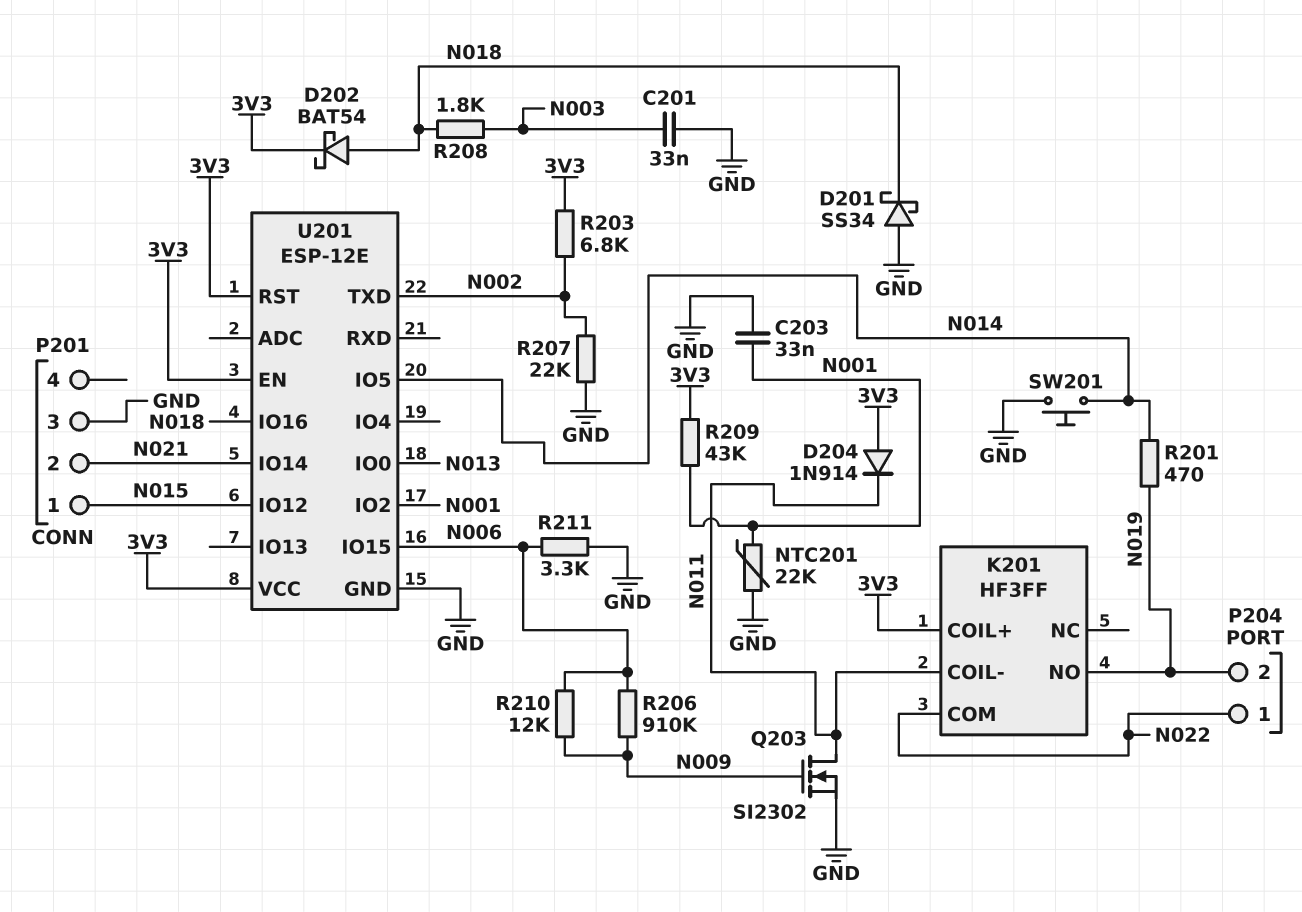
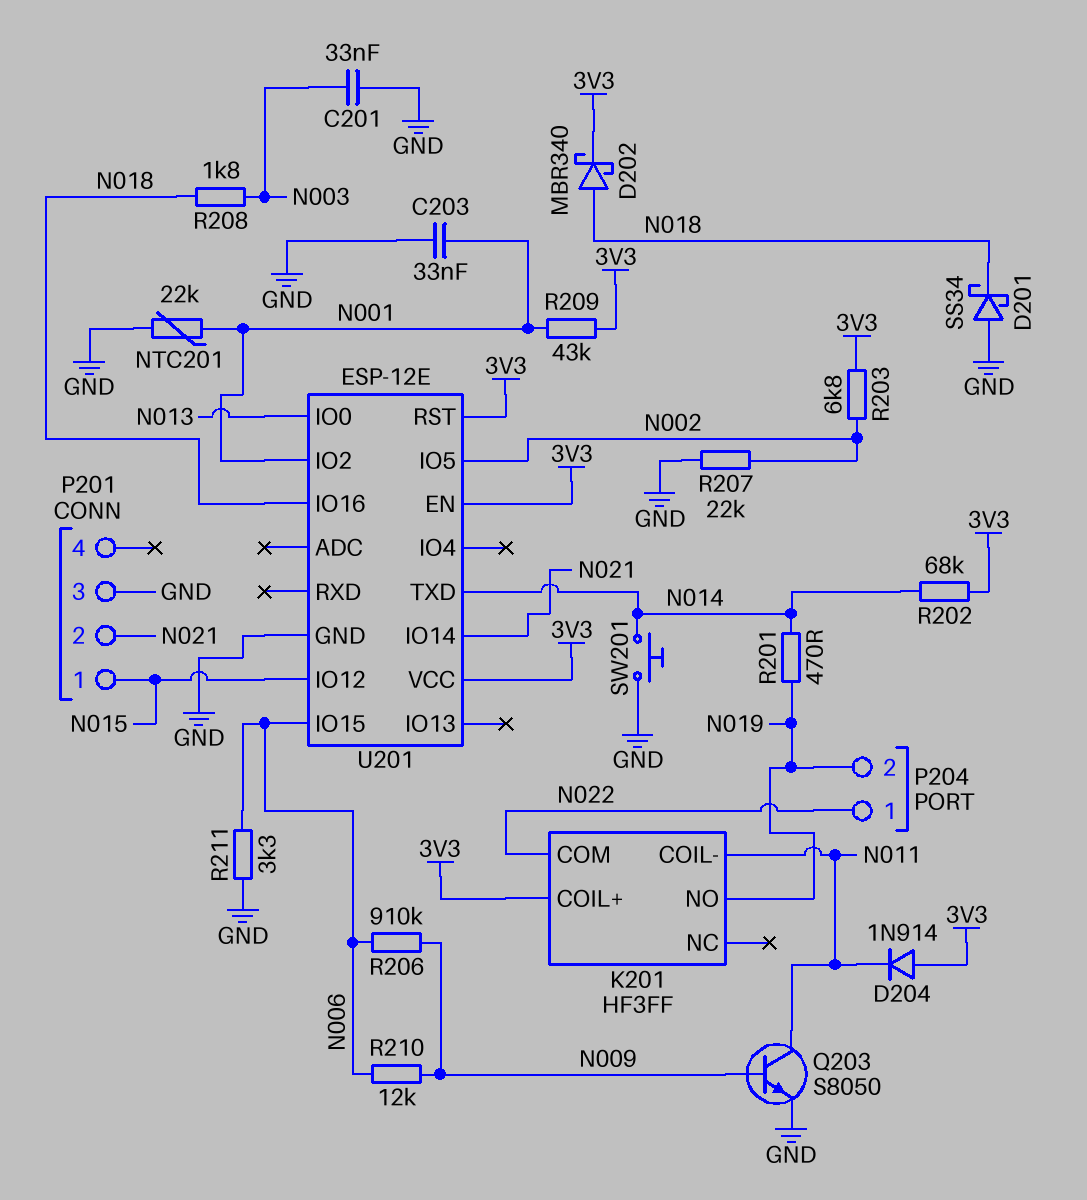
D202: schottky BAT54 (A N018, K 3V3) -> schottky MBR340 (A N018, K 3V3)
Q203: NMOS SI2302 (G N009, D N011, S GND) -> NPN S8050 (B N009, C N011, E GND)
R202: none -> 68k (3V3, N014)
U201 pin IO5: N014 -> N002
U201 pin TXD: N002 -> N014

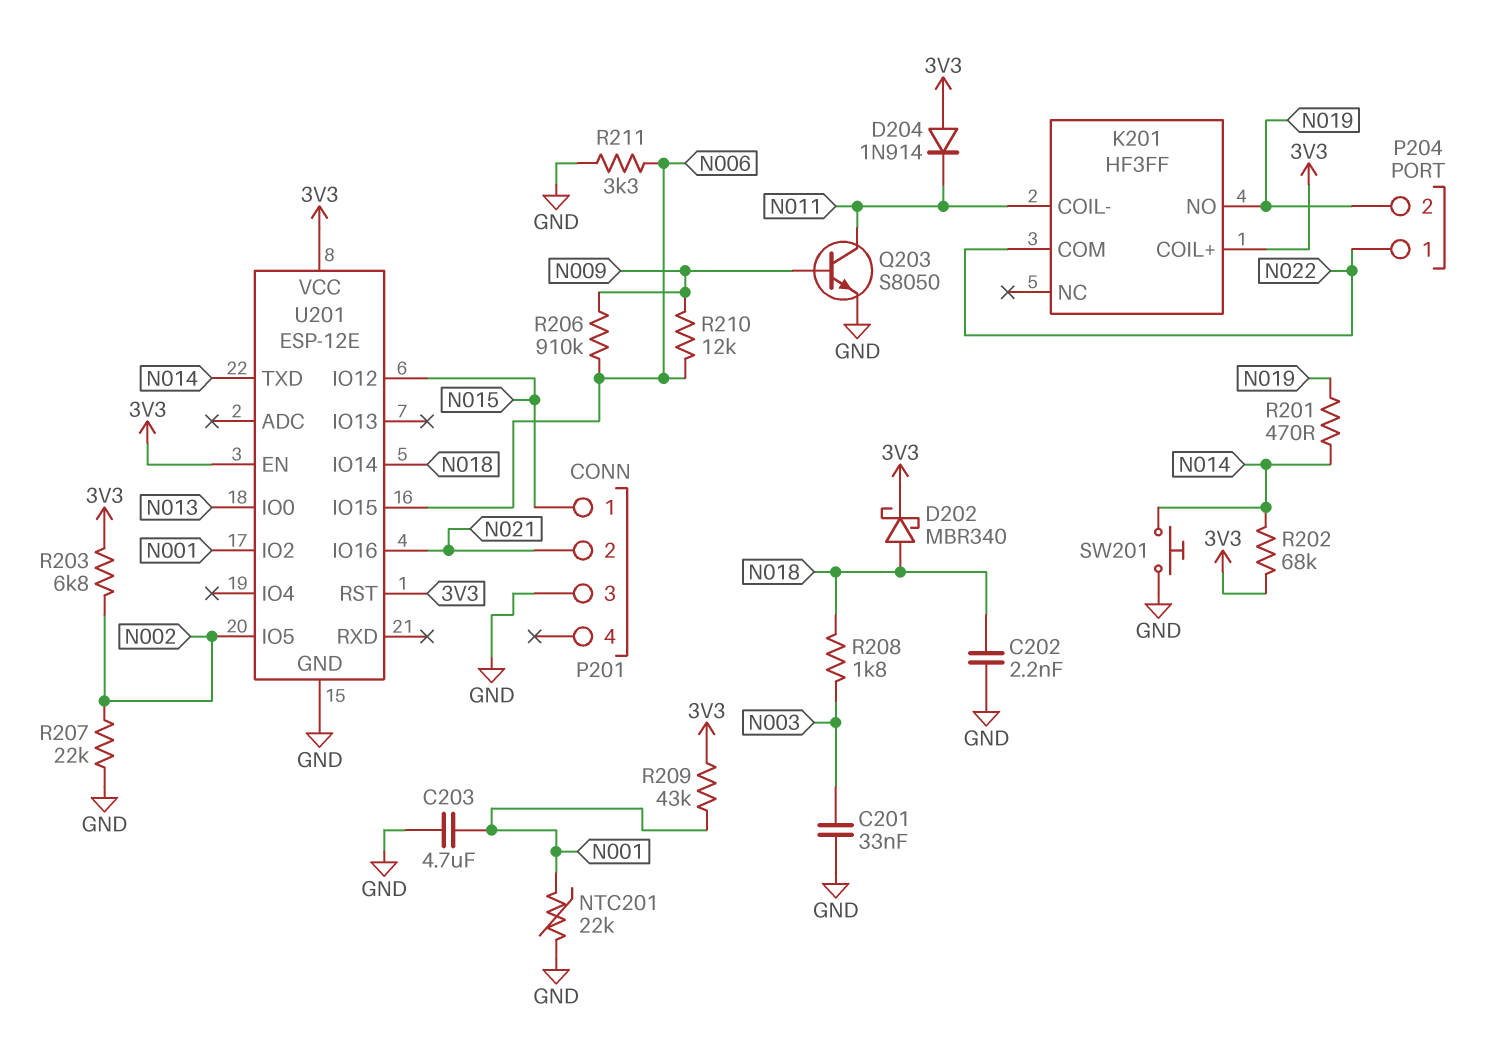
C202: none -> 2.2nF (GND, N018)
C203: 33nF (GND, N001) -> 4.7uF (GND, N001)
D201: schottky SS34 (A GND, K N018) -> none
U201 pin IO14: N021 -> N018
U201 pin IO16: N018 -> N021

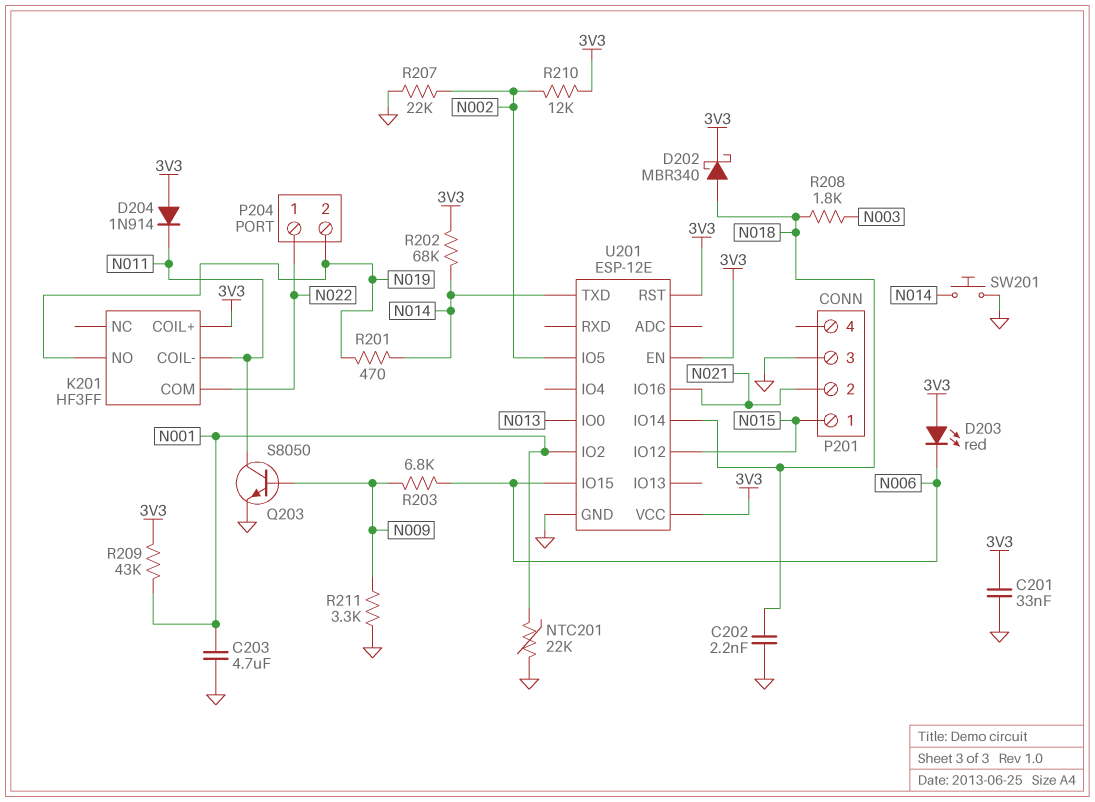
C201: 33nF (GND, N003) -> 33nF (3V3, GND)
D203: none -> LED red (A 3V3, K N006)
R203: 6.8k (3V3, N002) -> 6.8k (N006, N009)
R206: 910k (N006, N009) -> none
R210: 12k (N006, N009) -> 12k (3V3, N002)
R211: 3.3k (GND, N006) -> 3.3k (GND, N009)

